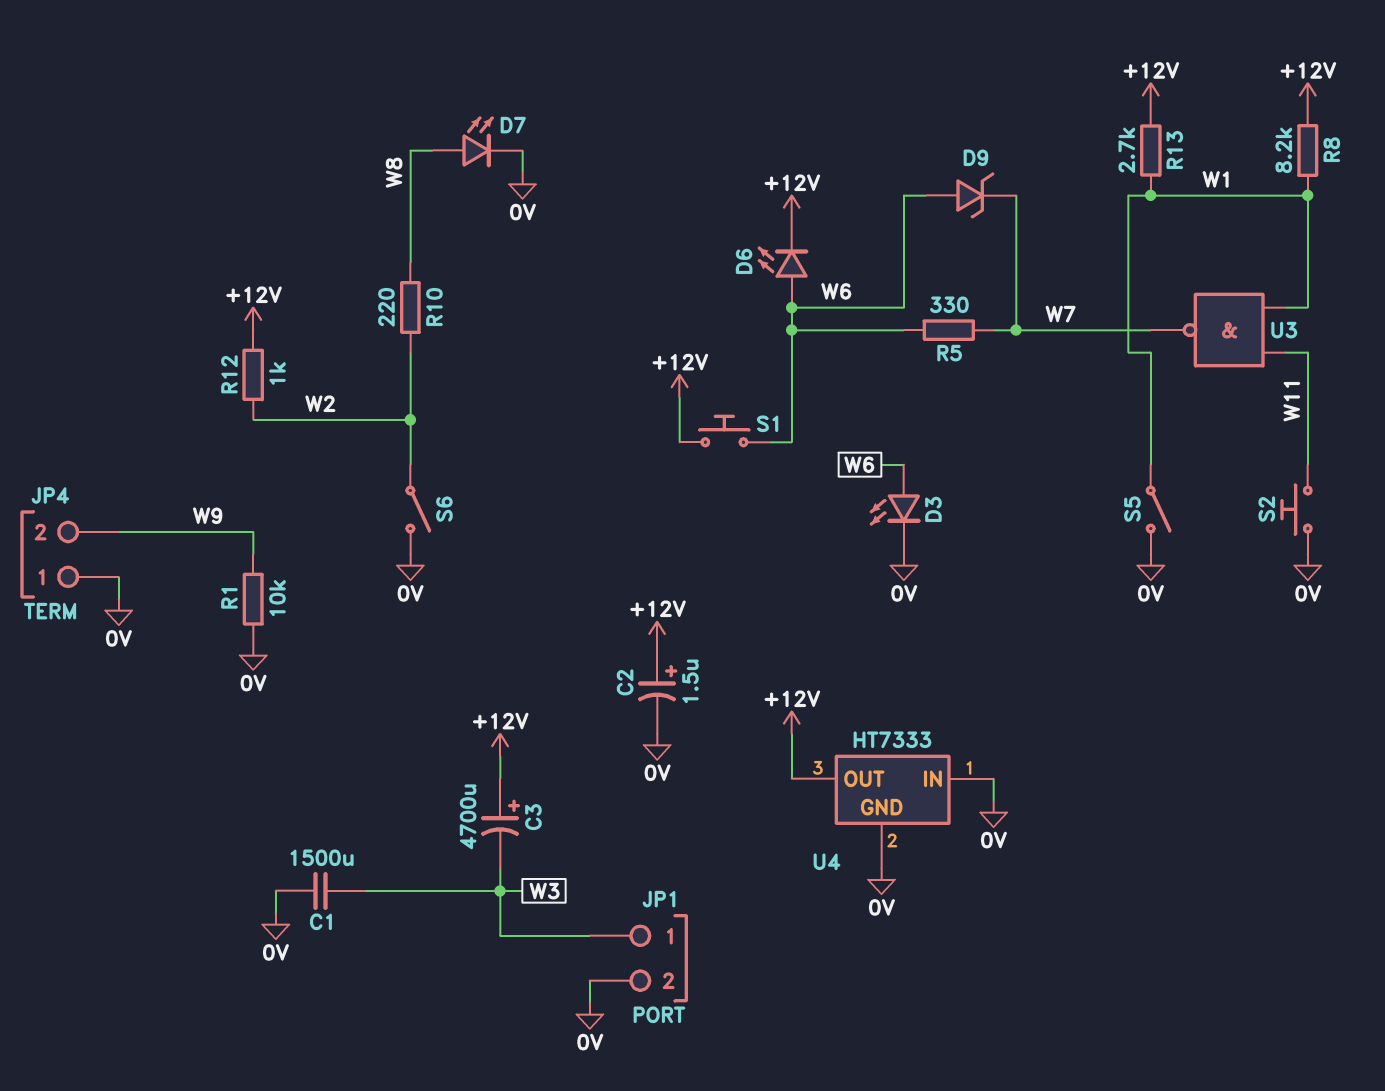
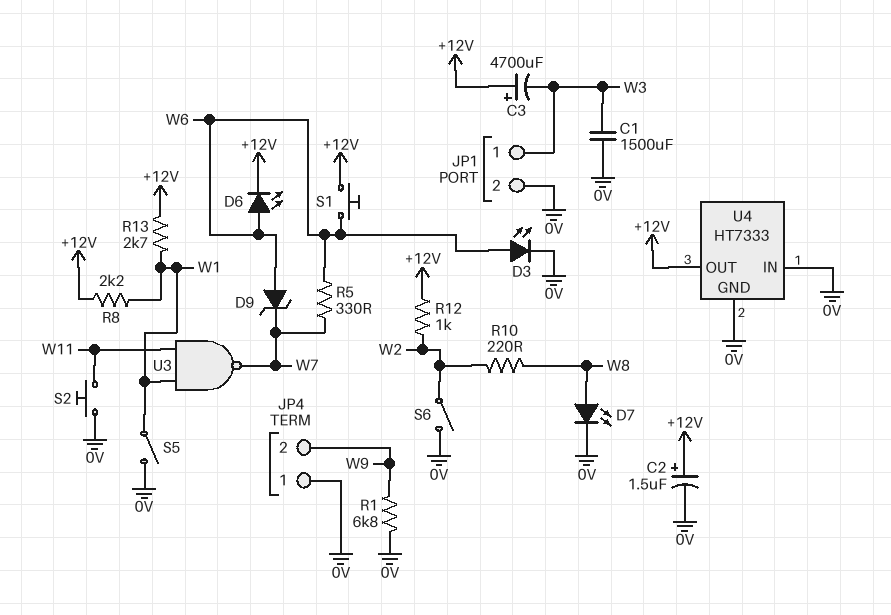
R1: 10k (0V, W9) -> 6.8k (0V, W9)
R8: 8.2k (+12V, W1) -> 2.2k (+12V, W1)

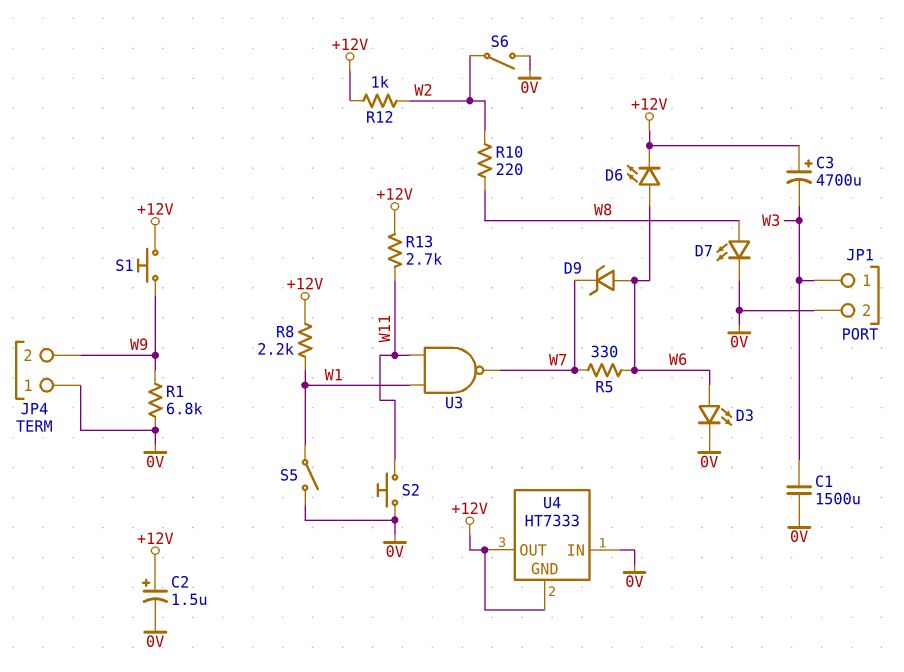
R13: 2.7k (+12V, W1) -> 2.7k (+12V, W11)
S1: button (+12V, W6) -> button (+12V, W9)
U4 pin GND: 0V -> +12V

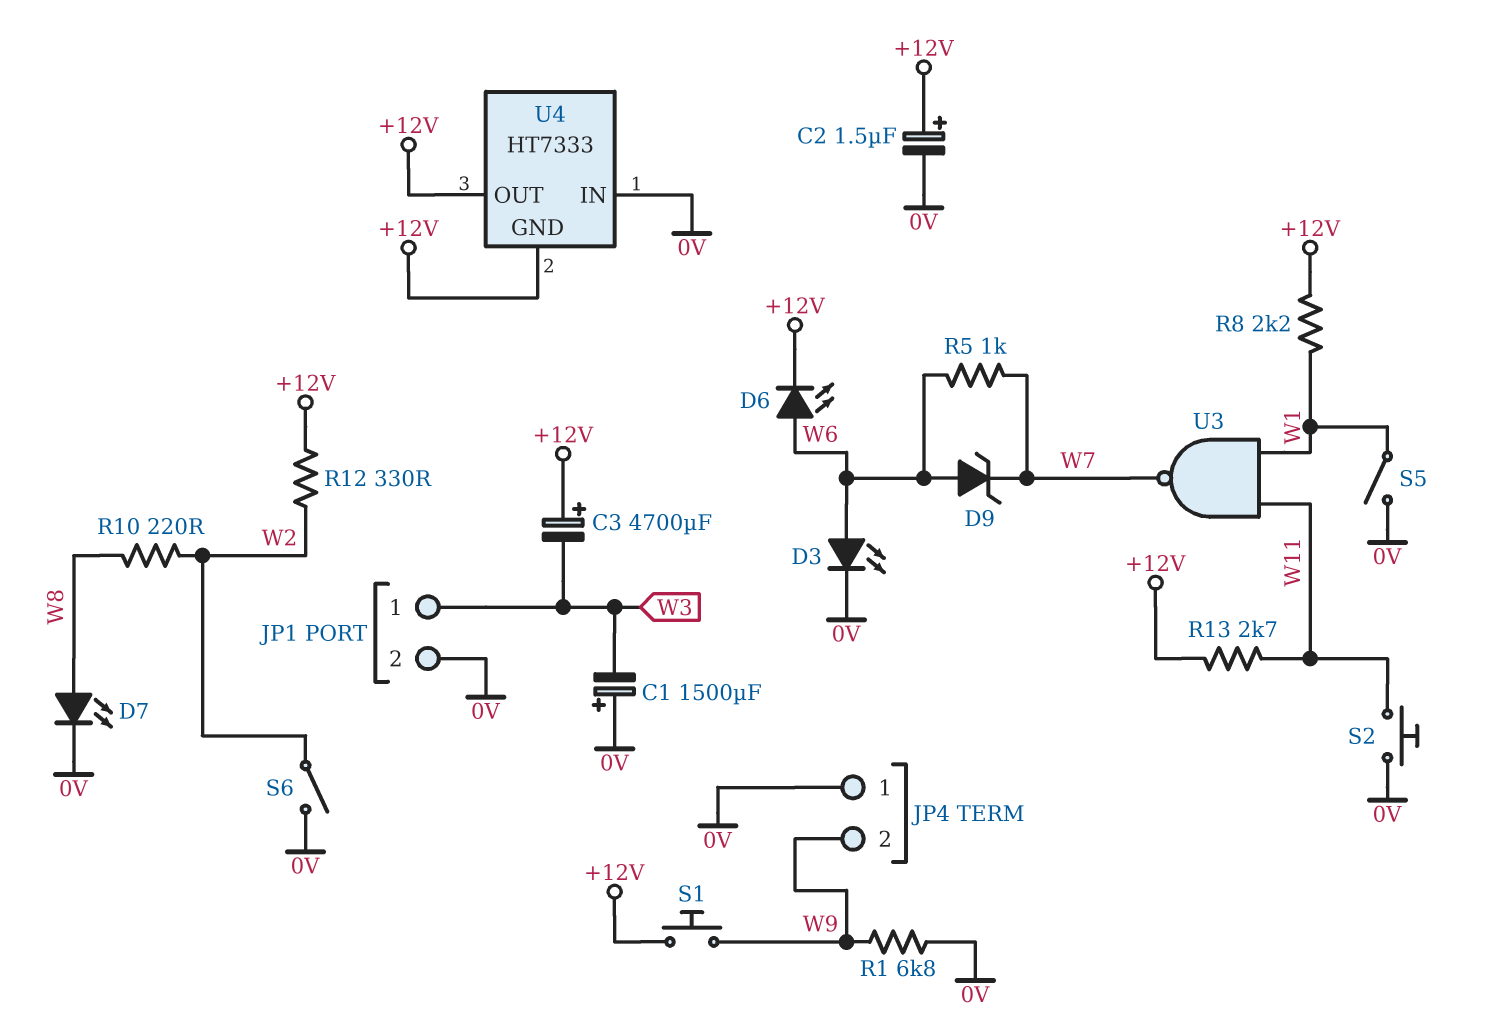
C1: 1500uF (0V, W3) -> 1500uF (plus 0V, minus W3)
R5: 330 (W6, W7) -> 1k (W6, W7)
R12: 1k (+12V, W2) -> 330 (+12V, W2)

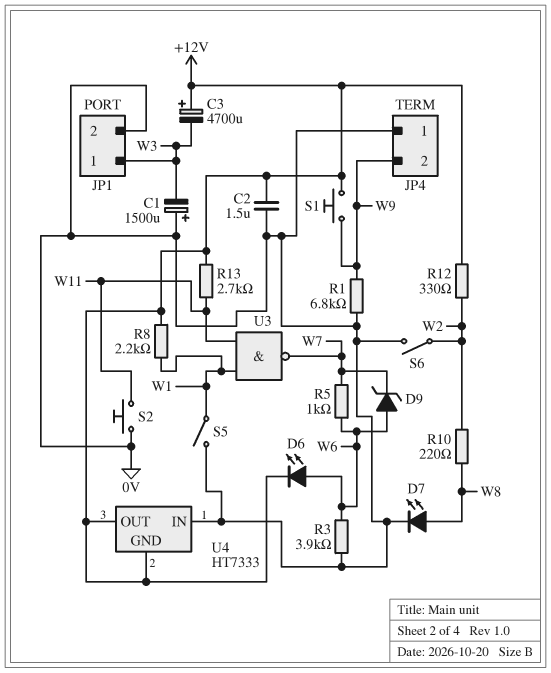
C2: 1.5uF (plus +12V, minus 0V) -> 1.5uF (+12V, 0V)
D3: LED (A W6, K 0V) -> none
R3: none -> 3.9k (0V, W6)

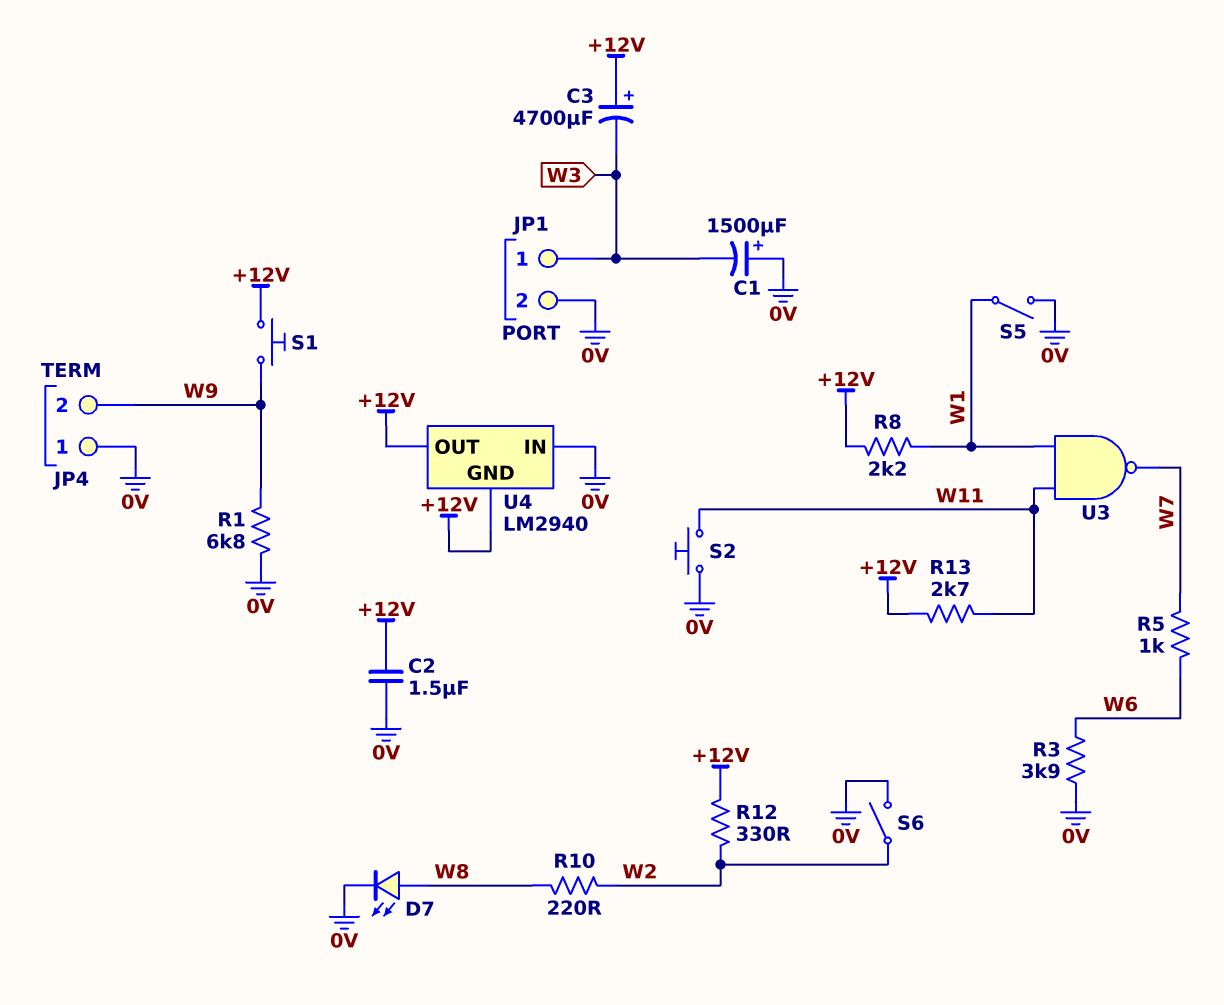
D6: LED (A W6, K +12V) -> none
D9: zener (A W6, K W7) -> none
U4: HT7333 -> LM2940

